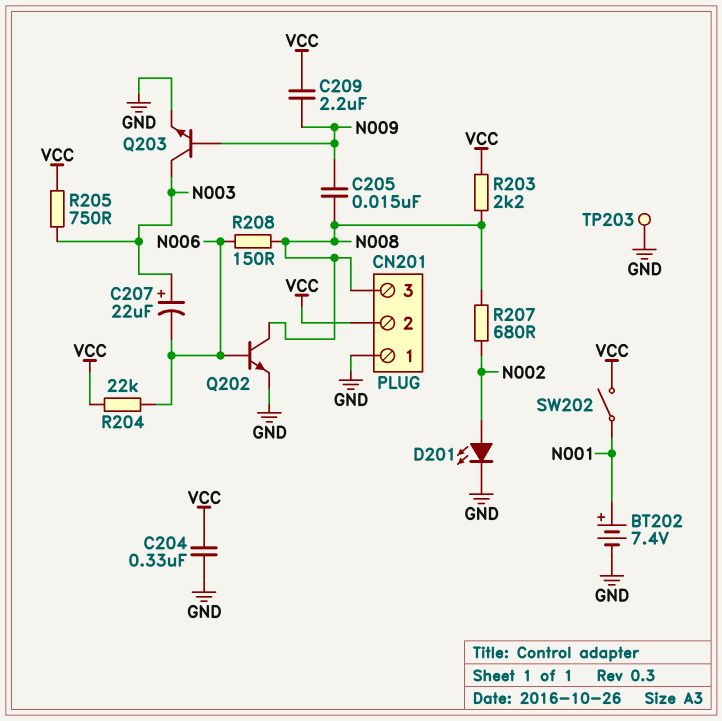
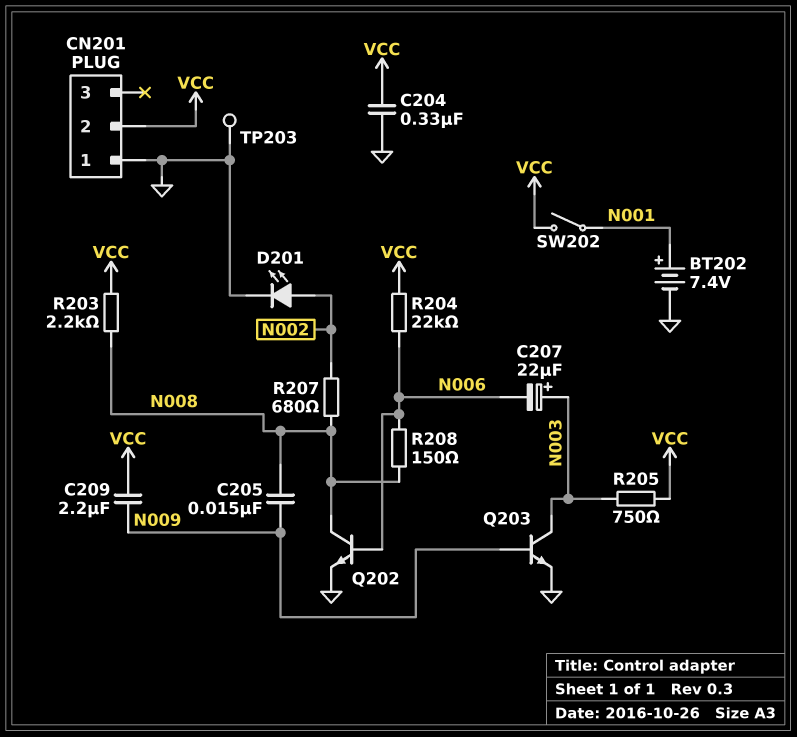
CN201 pin 3: N008 -> none

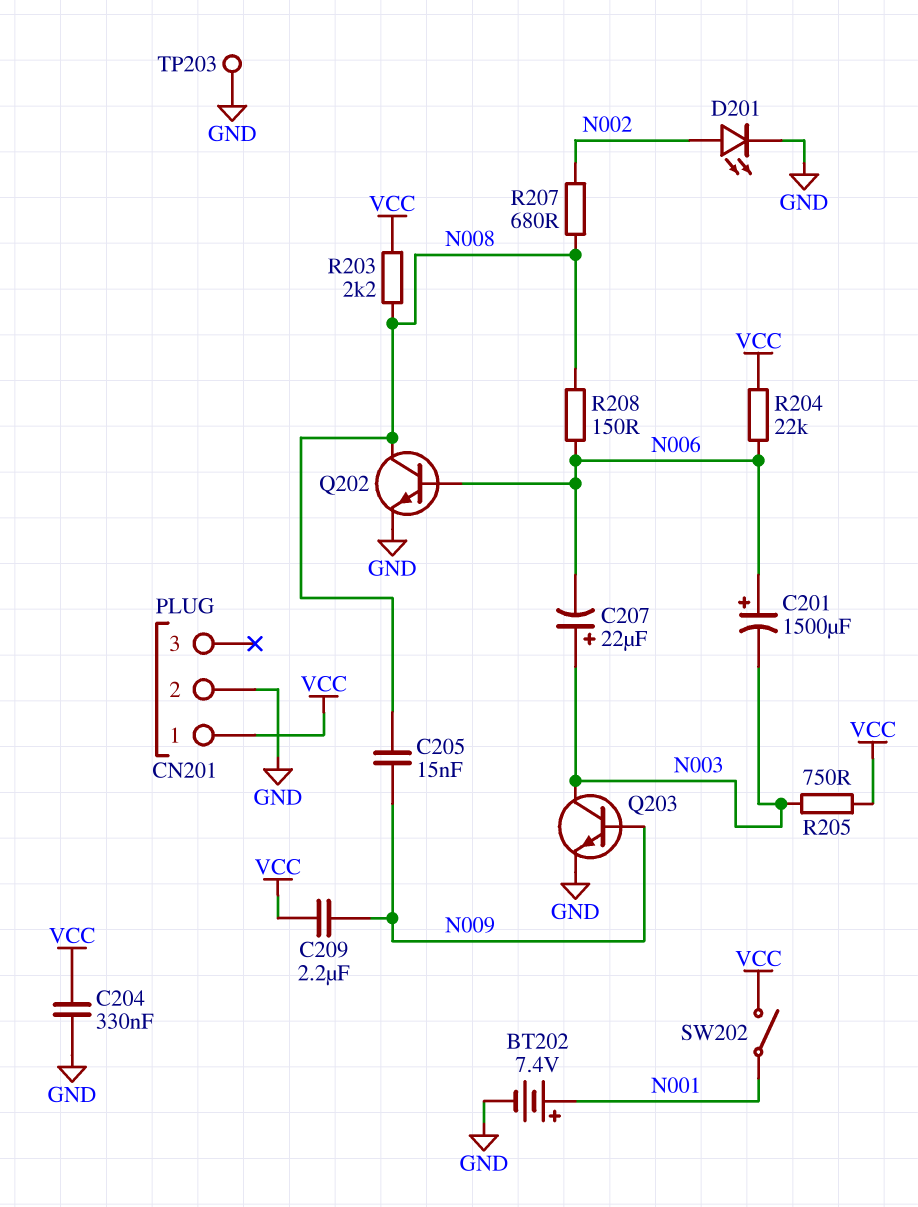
C201: none -> 1500uF (plus N006, minus N003)
CN201 pin 1: GND -> VCC
CN201 pin 2: VCC -> GND

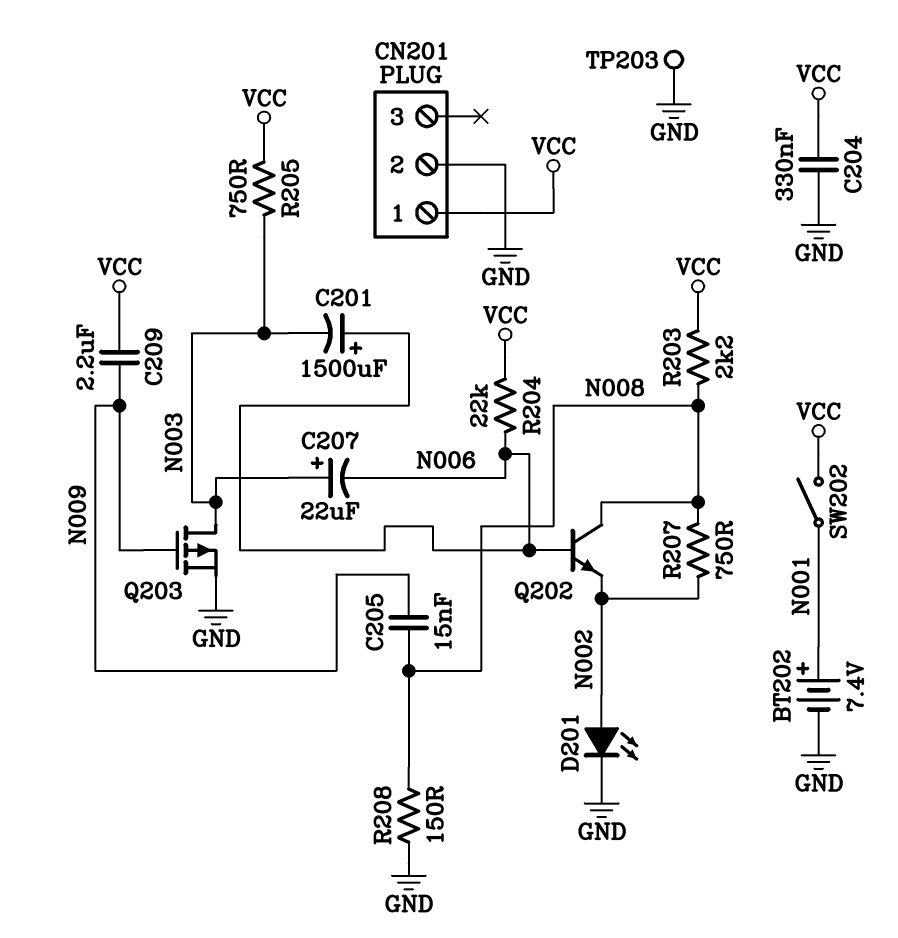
Q202: NPN (B N006, C N008, E GND) -> NPN (B N006, C N008, E N002)
Q203: NPN (B N009, C N003, E GND) -> PMOS (G N009, D N003, S GND)
R207: 680 (N002, N008) -> 750 (N002, N008)
R208: 150 (N006, N008) -> 150 (GND, N008)

